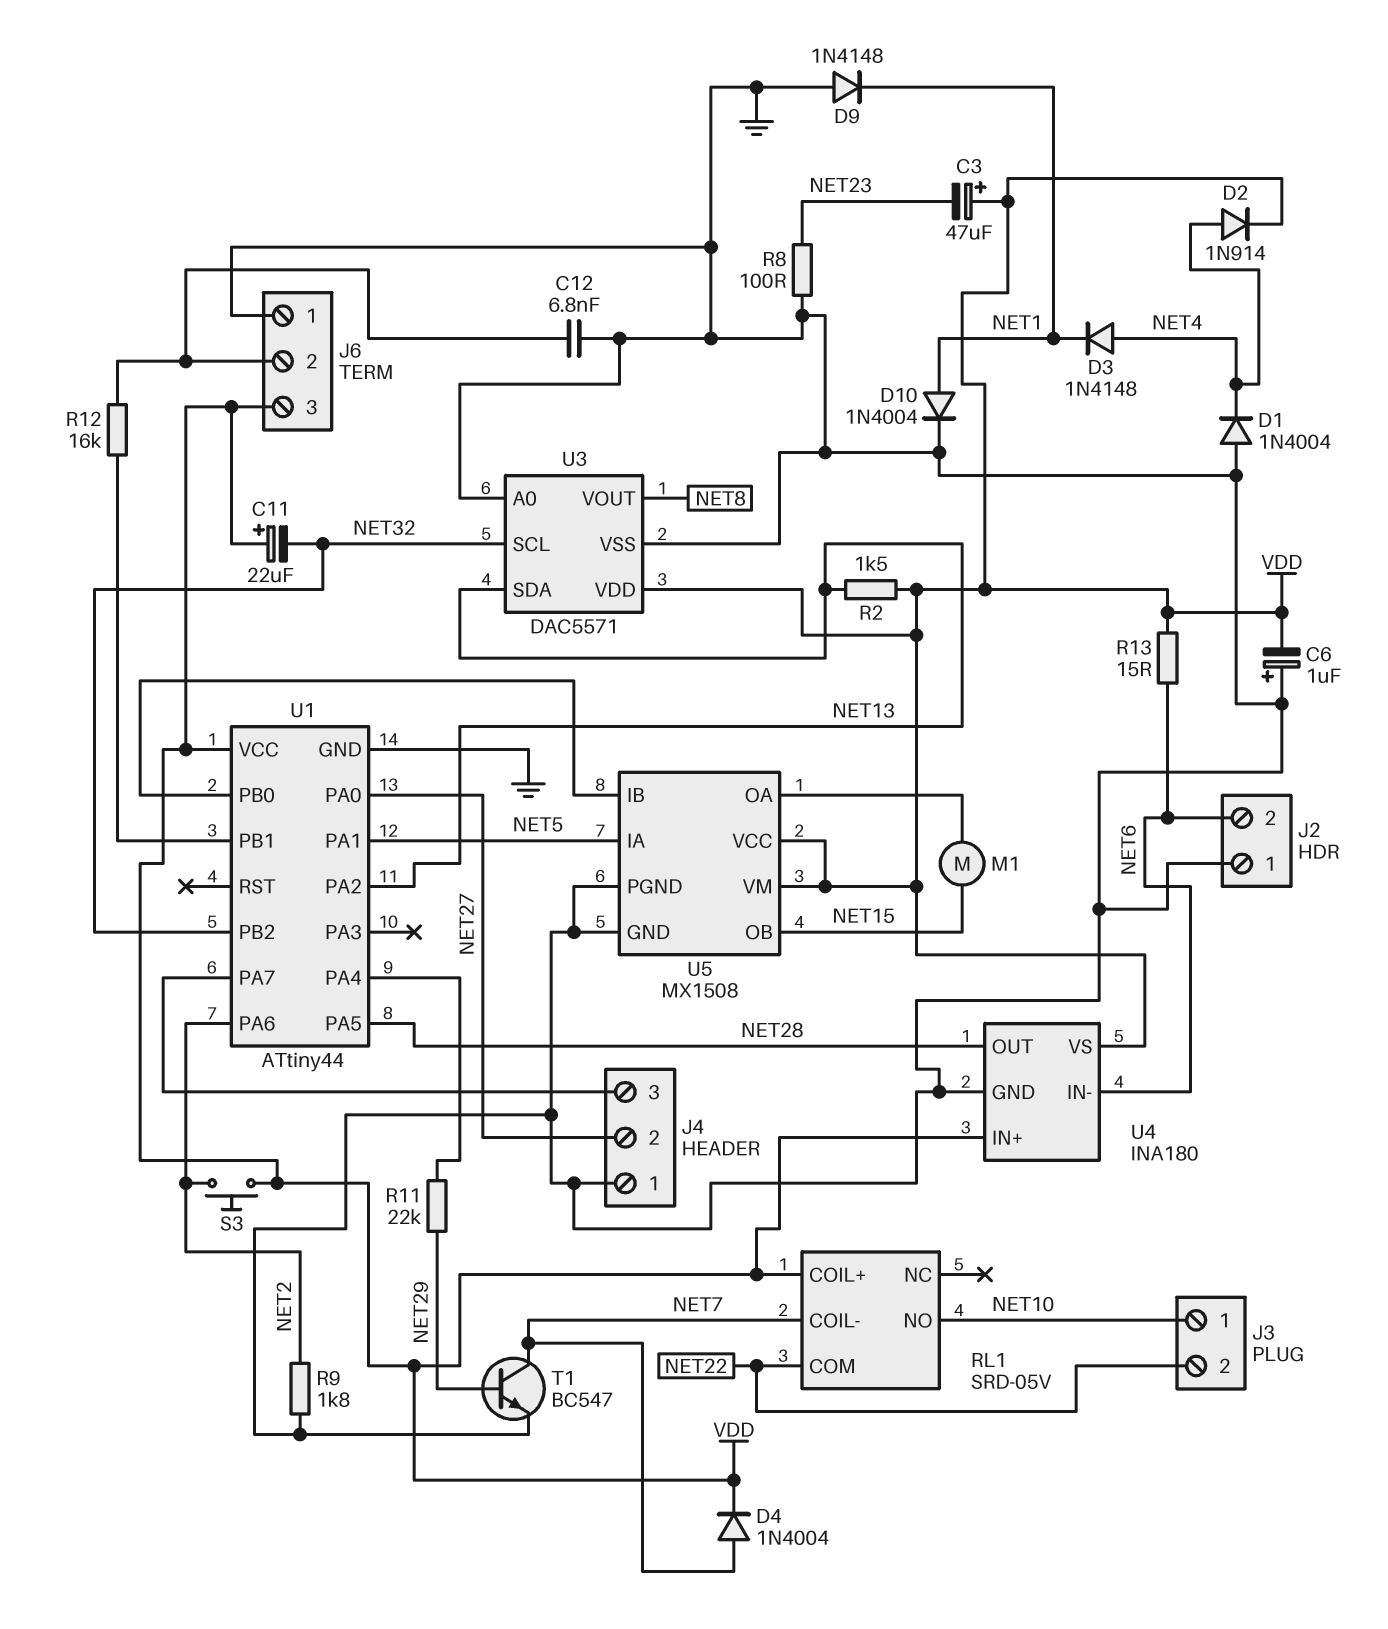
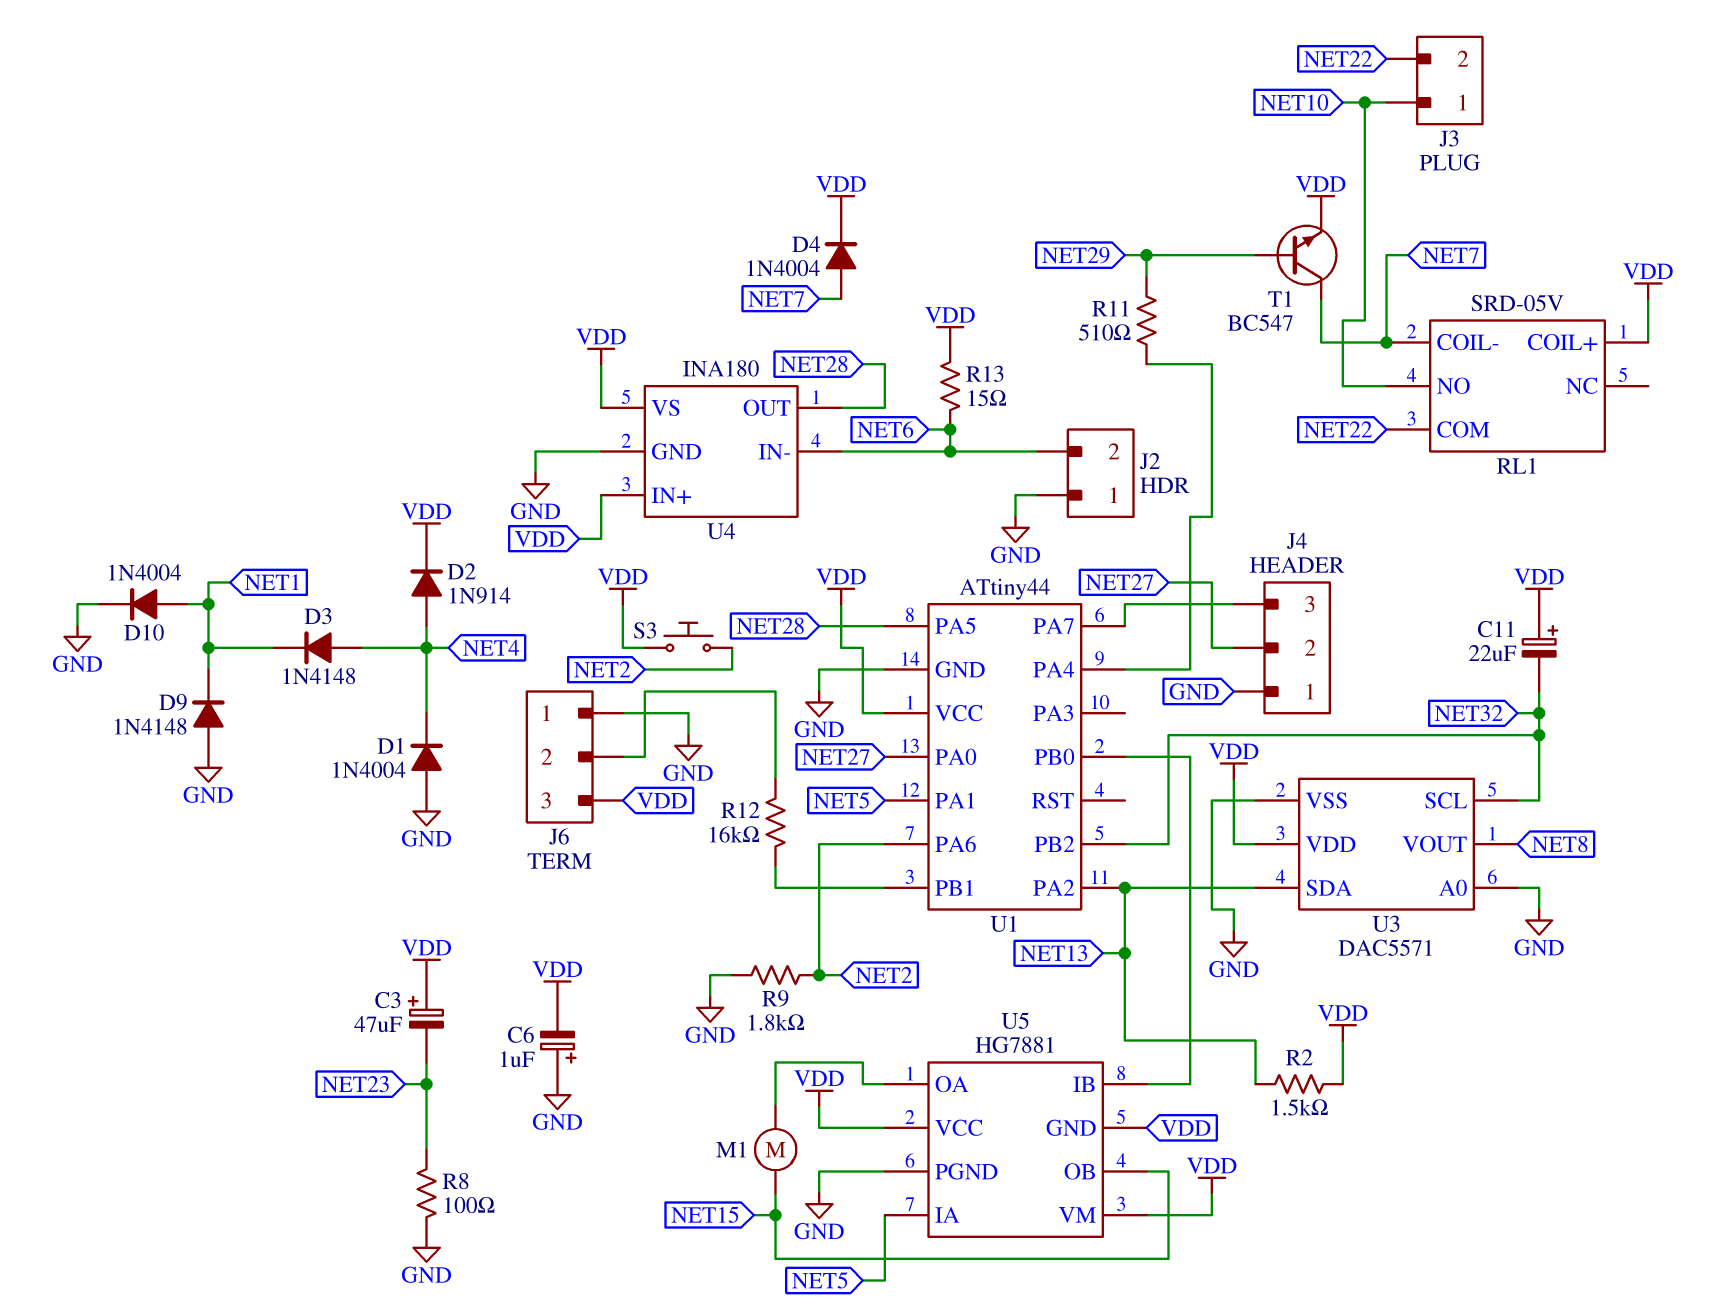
C12: 6.8nF (GND, J6/2) -> none
R11: 22k (NET29, U1/PA4) -> 510 (NET29, U1/PA4)
T1: NPN BC547 (B NET29, C NET7, E GND) -> NPN BC547 (B NET29, C NET7, E VDD)
U5: MX1508 -> HG7881
U5 pin GND: GND -> VDD

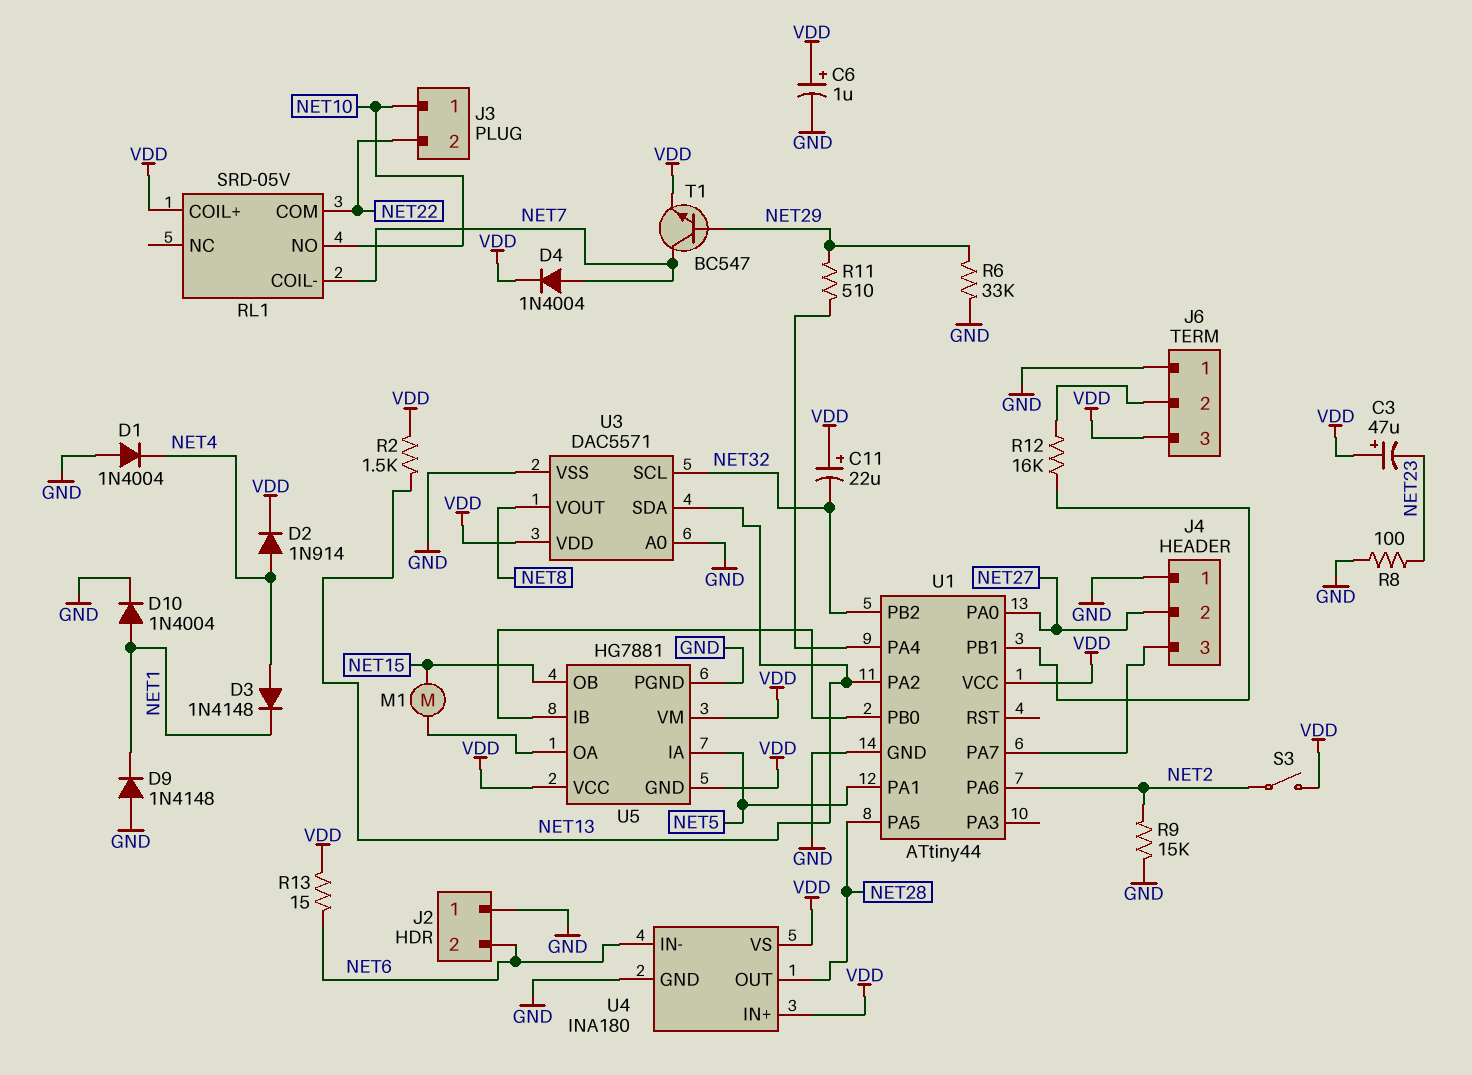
C6: 1uF (plus GND, minus VDD) -> 1uF (plus VDD, minus GND)
R6: none -> 33k (GND, NET29)
R9: 1.8k (GND, NET2) -> 15k (GND, NET2)
S3: button (NET2, VDD) -> switch (NET2, VDD)

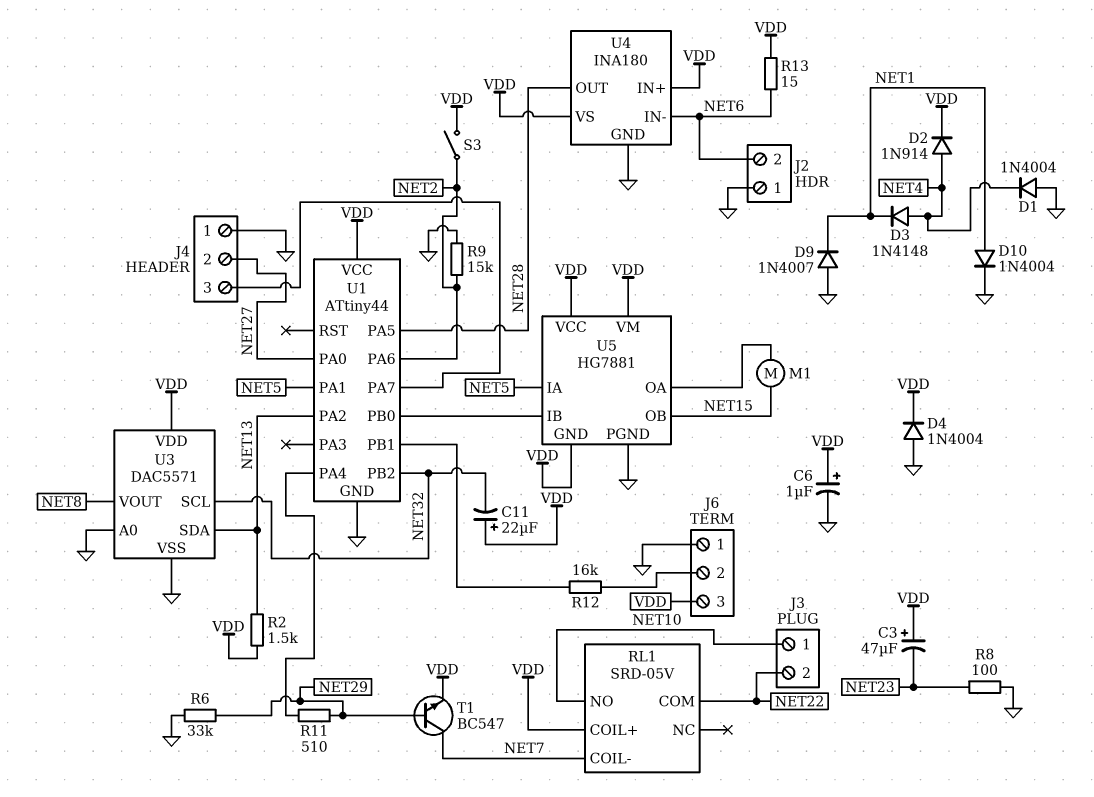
D4: diode 1N4004 (A NET7, K VDD) -> diode 1N4004 (A GND, K VDD)
D9: diode 1N4148 (A GND, K NET1) -> diode 1N4007 (A GND, K NET1)

